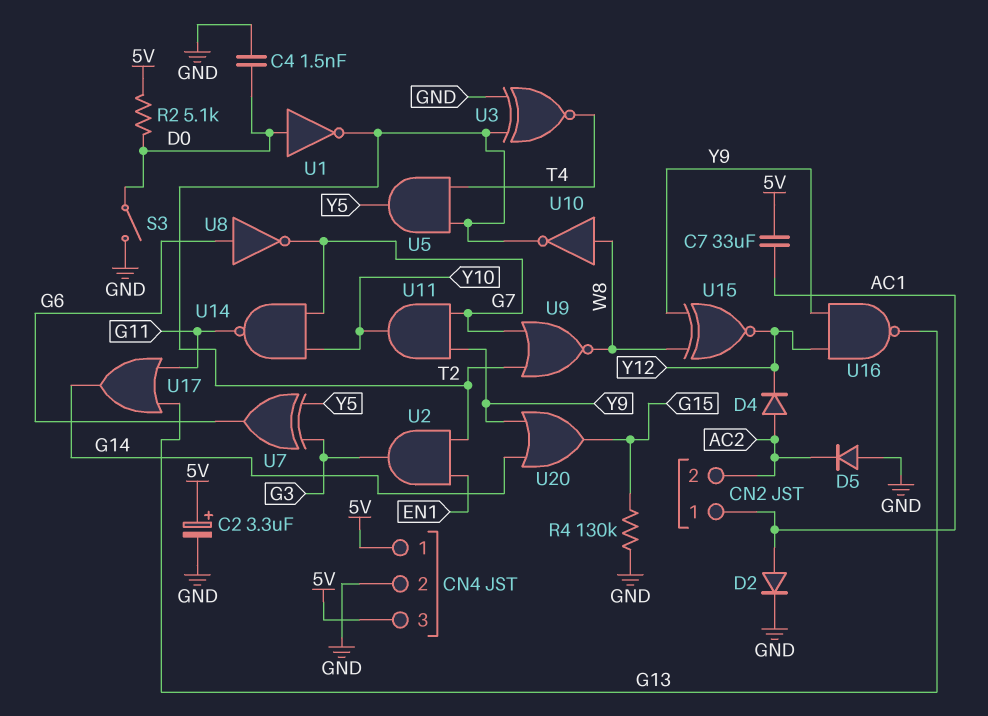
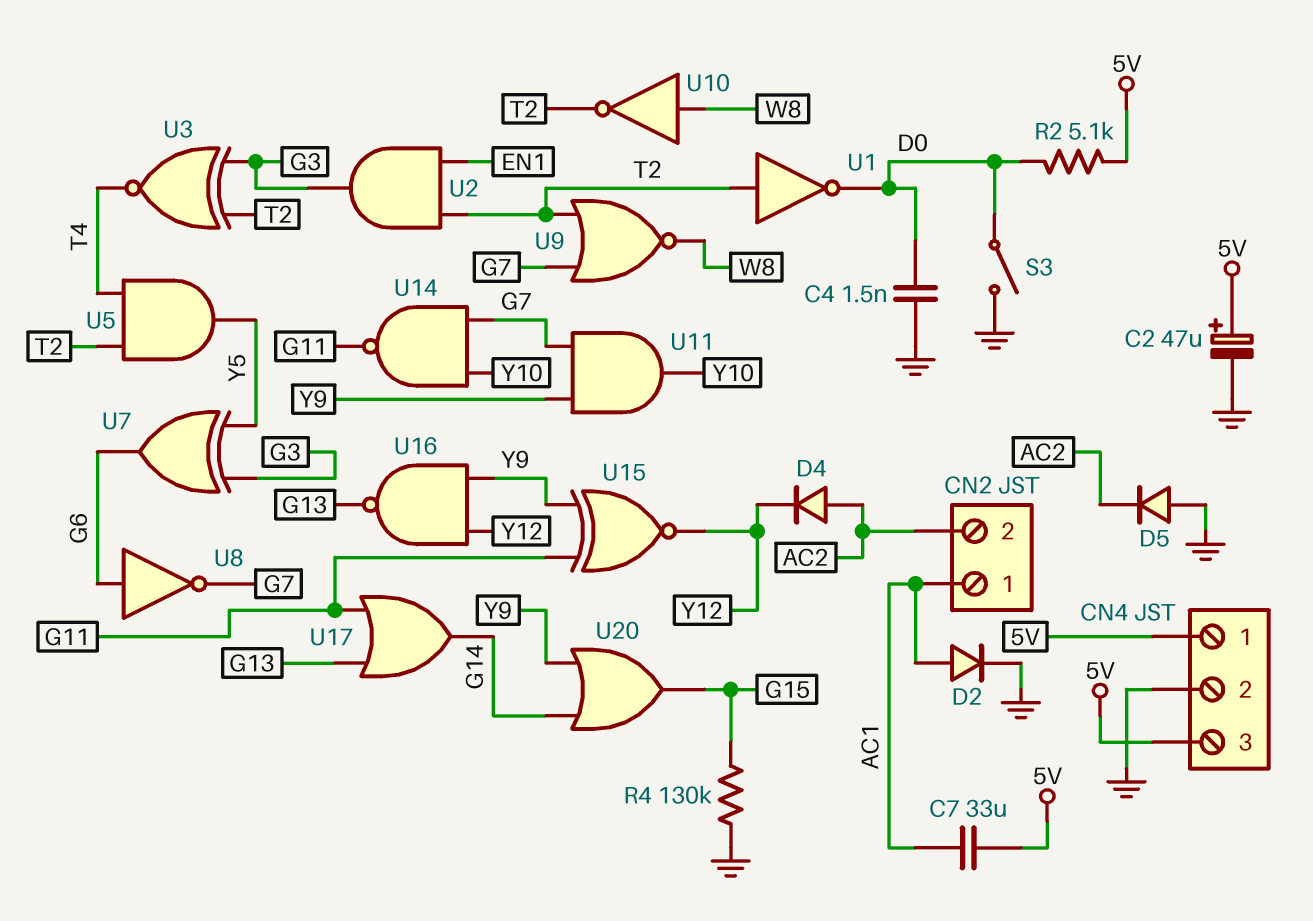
C2: 3.3uF (plus 5V, minus GND) -> 47uF (plus 5V, minus GND)
U1: NOT (in D0, out T2) -> NOT (in T2, out D0)
U3: XNOR (in GND, in T2, out T4) -> XNOR (in G3, in T2, out T4)
U15: XNOR (in W8, in Y9, out Y12) -> XNOR (in G11, in Y9, out Y12)

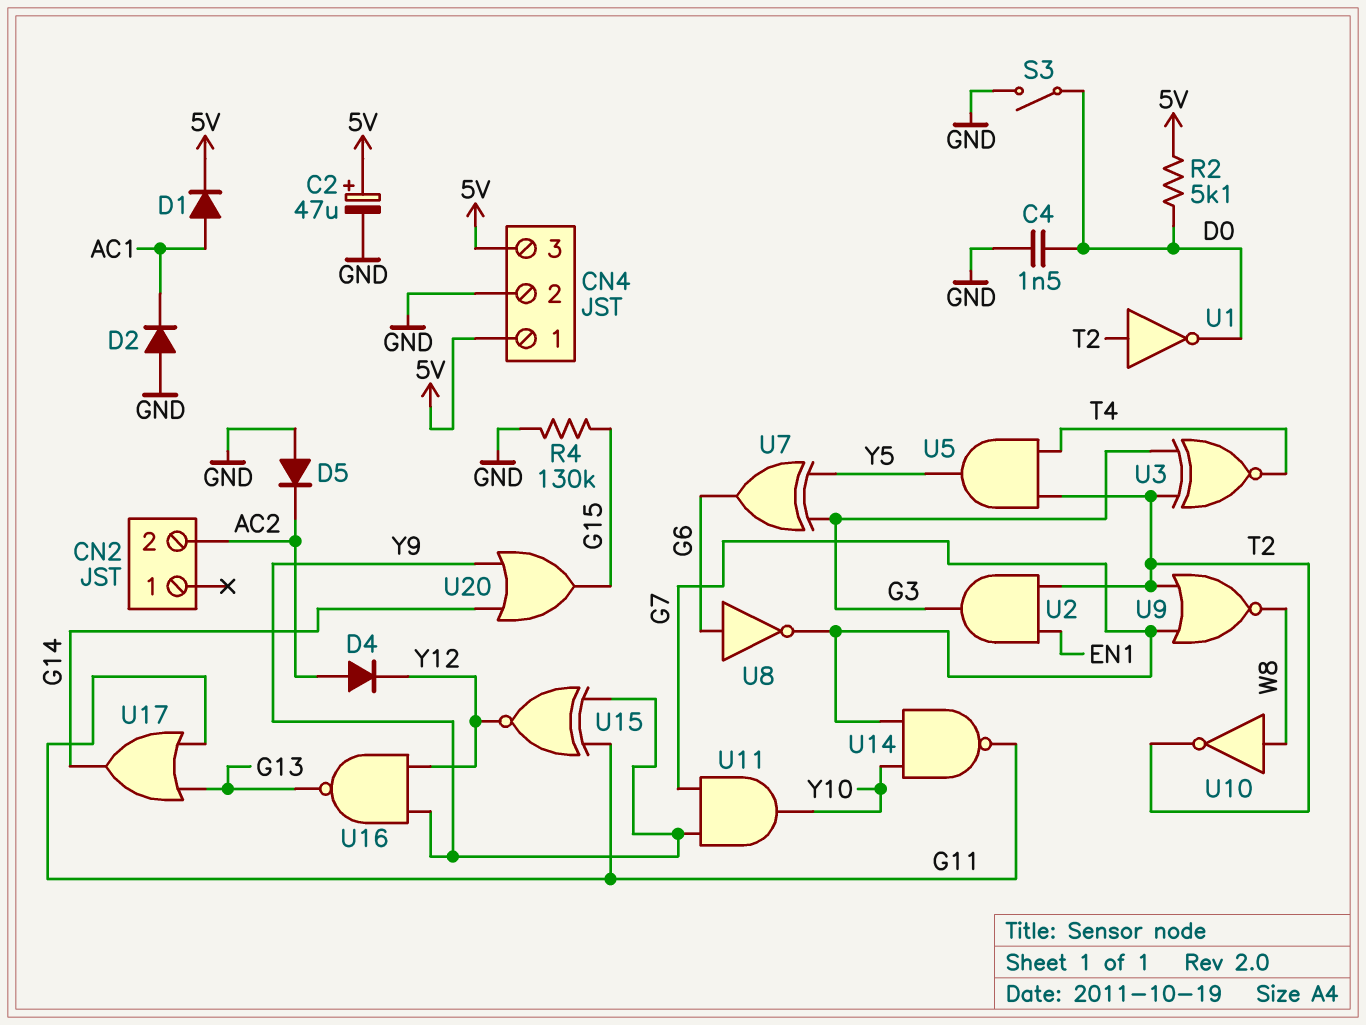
C7: 33uF (5V, AC1) -> none
CN2 pin 1: AC1 -> none
D1: none -> diode (A AC1, K 5V)
D2: diode (A AC1, K GND) -> diode (A GND, K AC1)

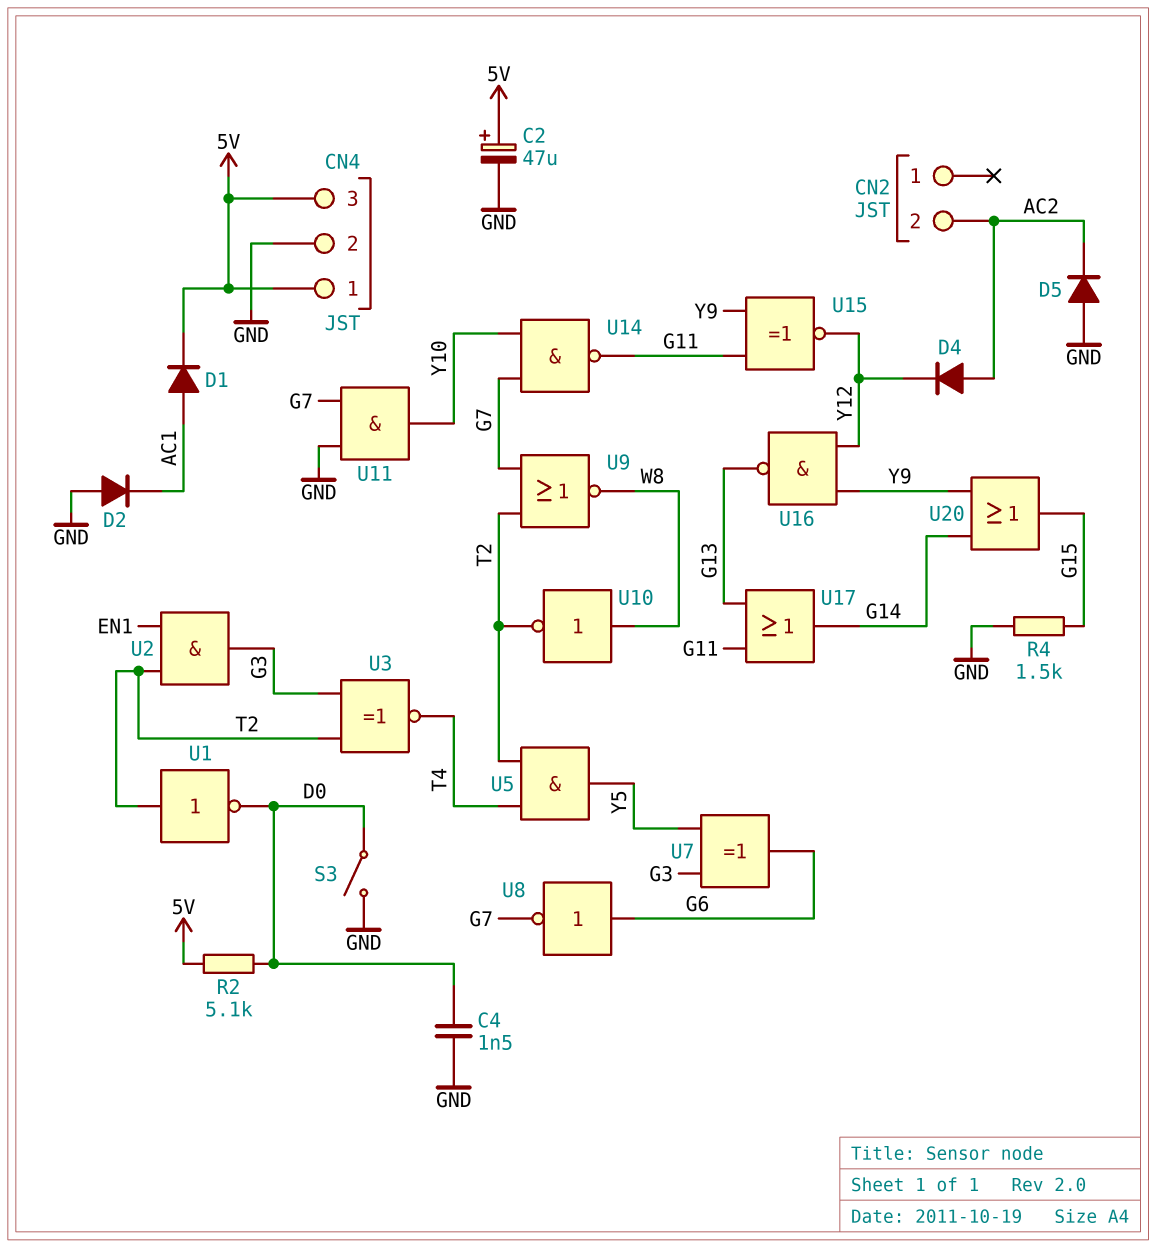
R4: 130k (G15, GND) -> 1.5k (G15, GND)
U11: AND (in G7, in Y9, out Y10) -> AND (in G7, in GND, out Y10)

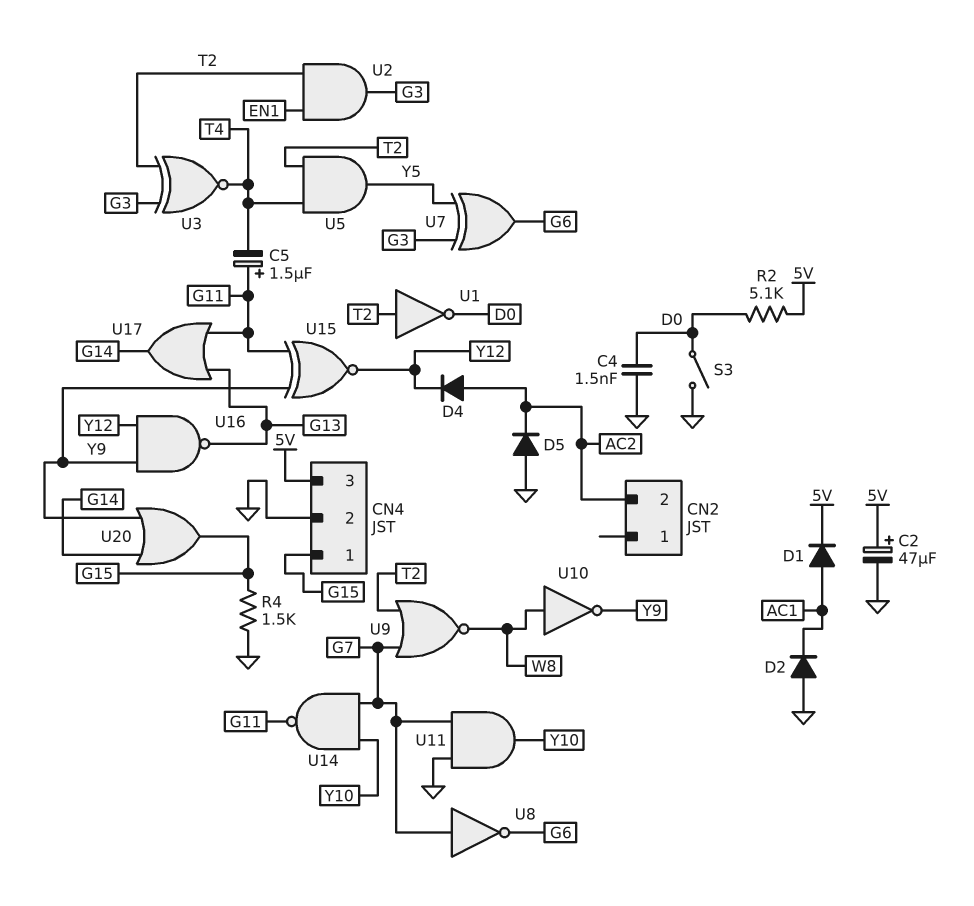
C5: none -> 1.5uF (plus G11, minus T4)
CN4 pin 1: 5V -> G15
U8: NOT (in G6, out G7) -> NOT (in G7, out G6)
U10: NOT (in W8, out T2) -> NOT (in W8, out Y9)

